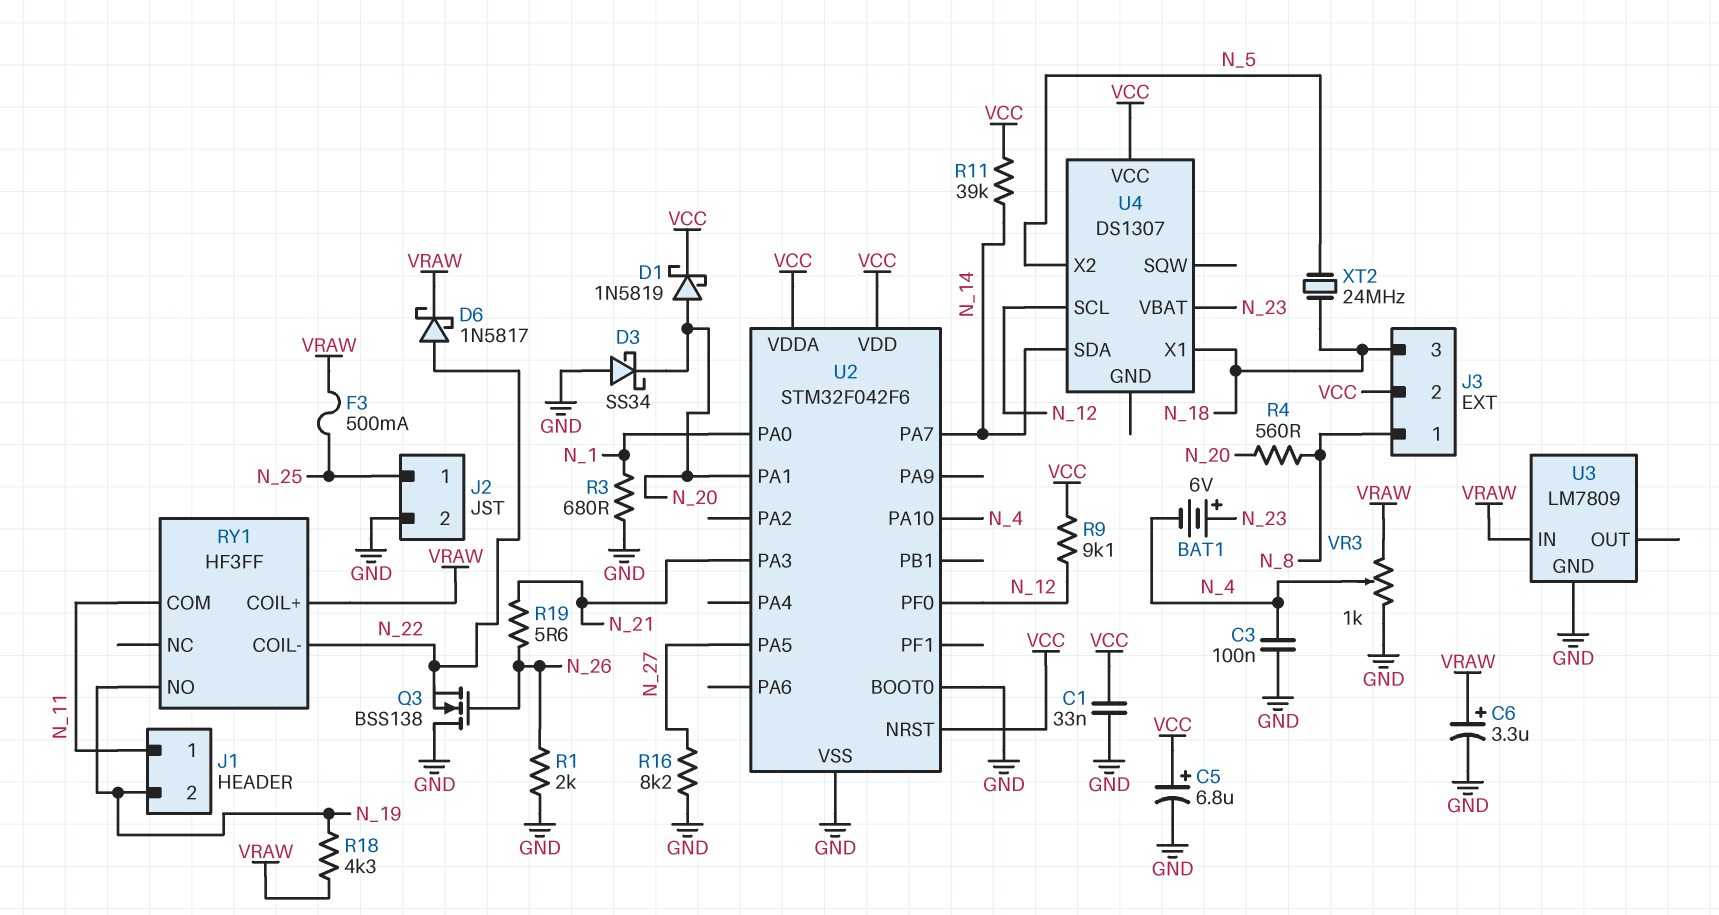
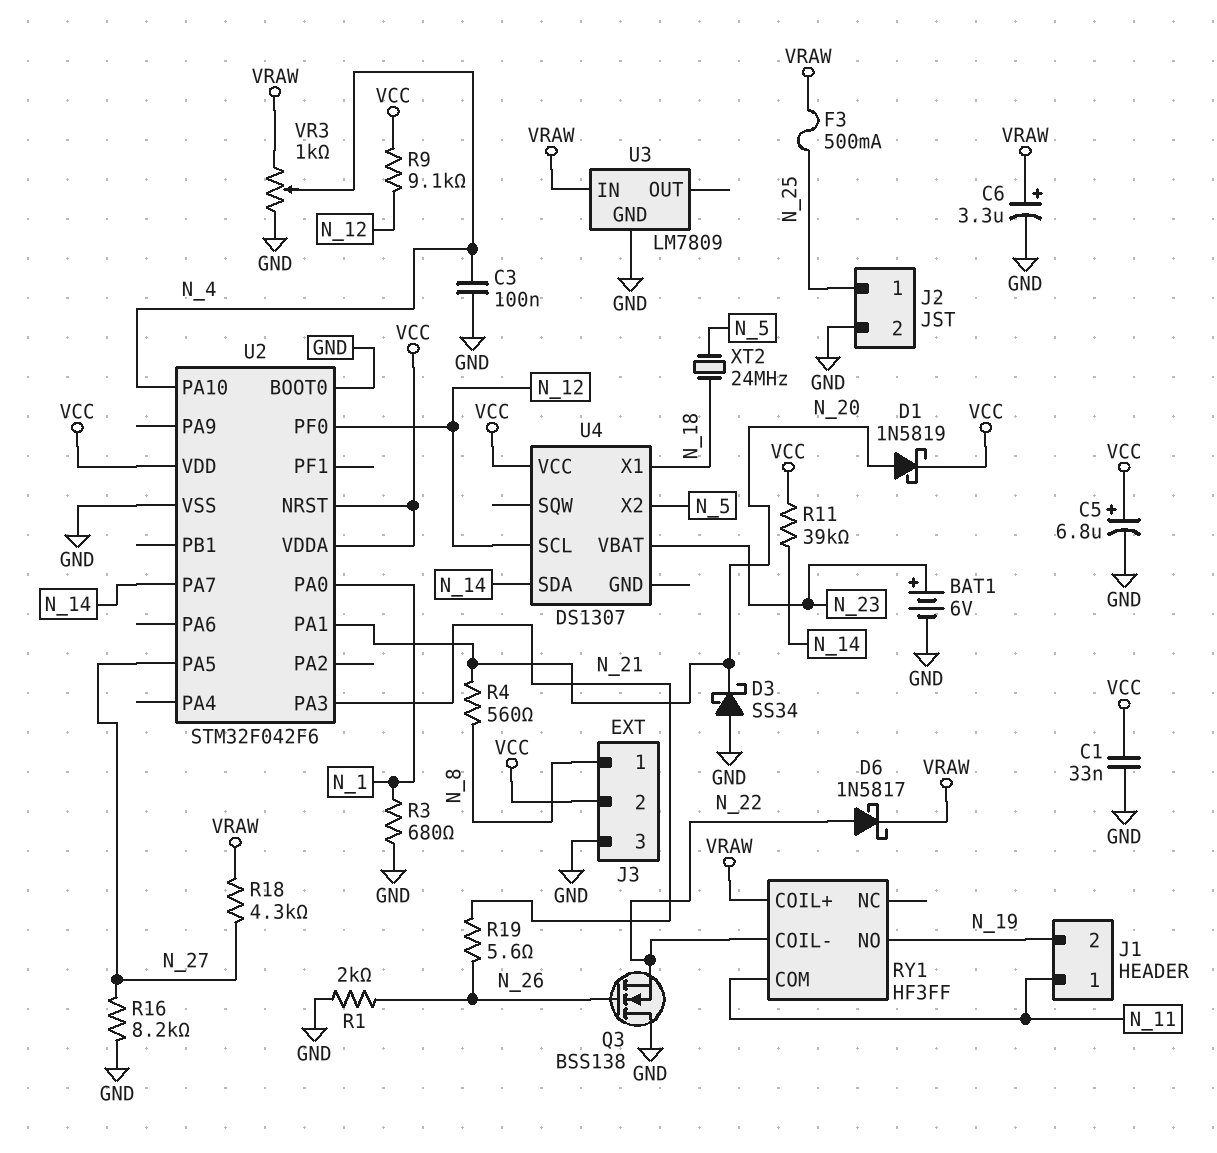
BAT1: 6V (plus N_23, minus N_4) -> 6V (plus N_23, minus GND)
J3 pin 3: N_18 -> GND
R18: 4.3k (N_19, VRAW) -> 4.3k (N_27, VRAW)

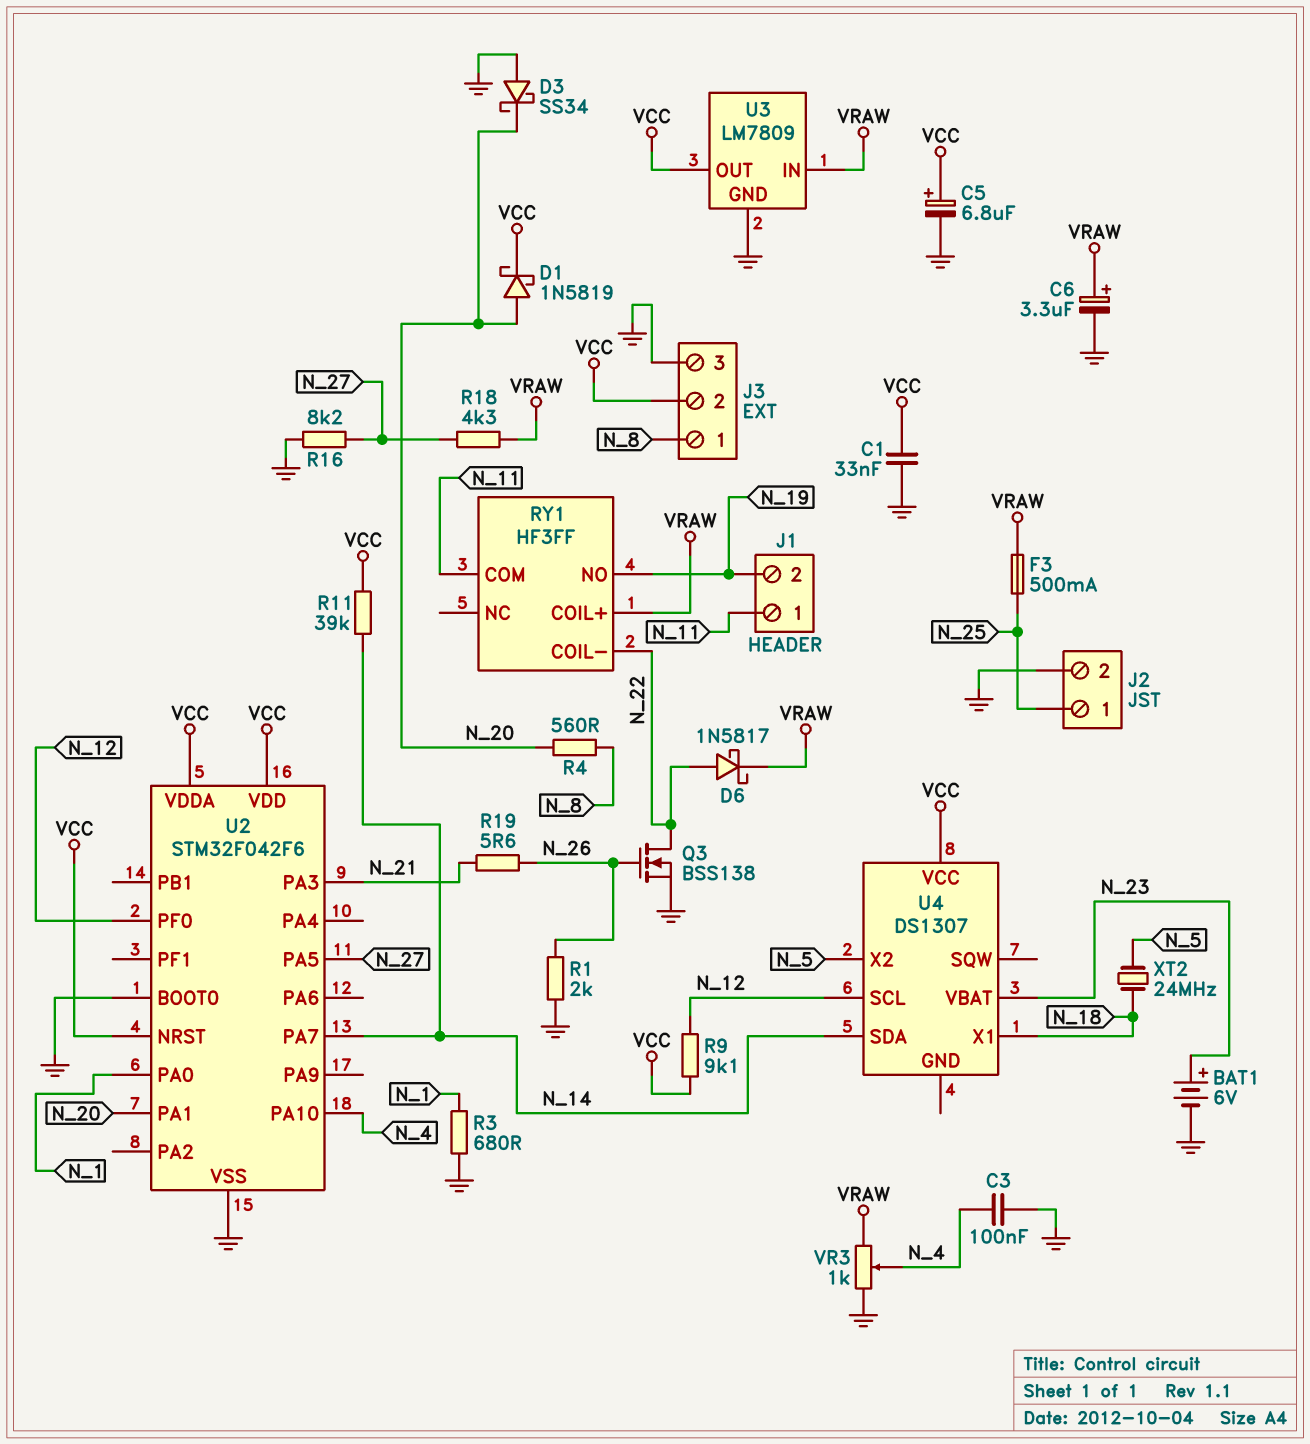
Q3: NMOS BSS138 (G N_26, D GND, S N_22) -> NMOS BSS138 (G N_26, D N_22, S GND)
U3 pin OUT: none -> VCC

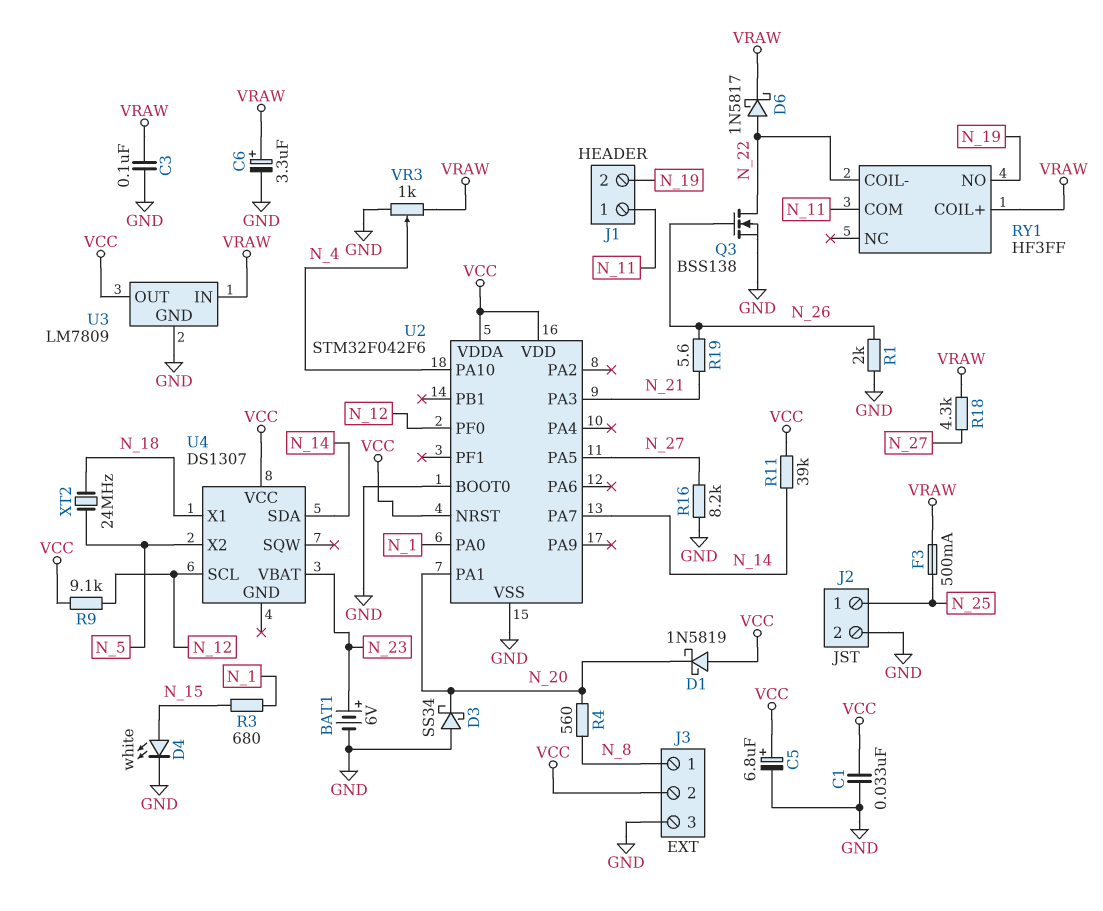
C3: 100nF (GND, N_4) -> 100nF (GND, VRAW)
D1: schottky 1N5819 (A N_20, K VCC) -> schottky 1N5819 (A VCC, K N_20)
D4: none -> LED white (A N_15, K GND)
R3: 680 (GND, N_1) -> 680 (N_1, N_15)

